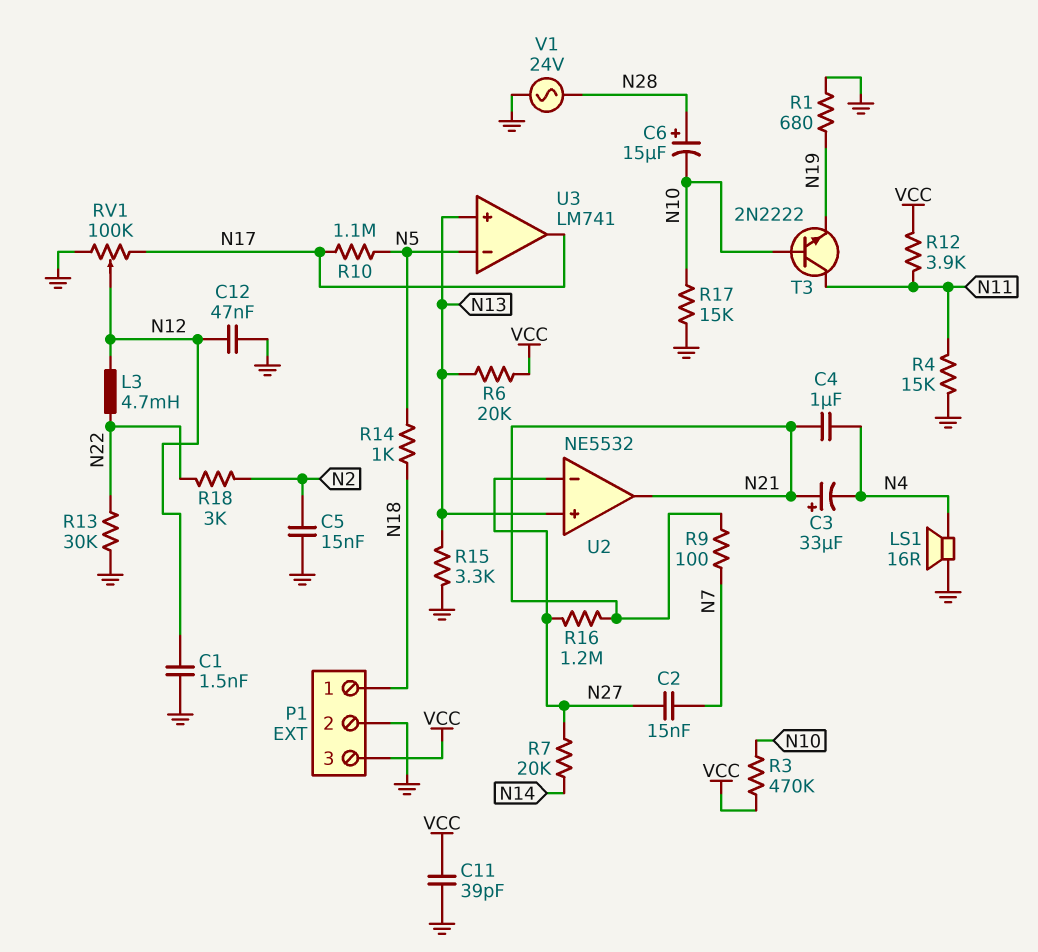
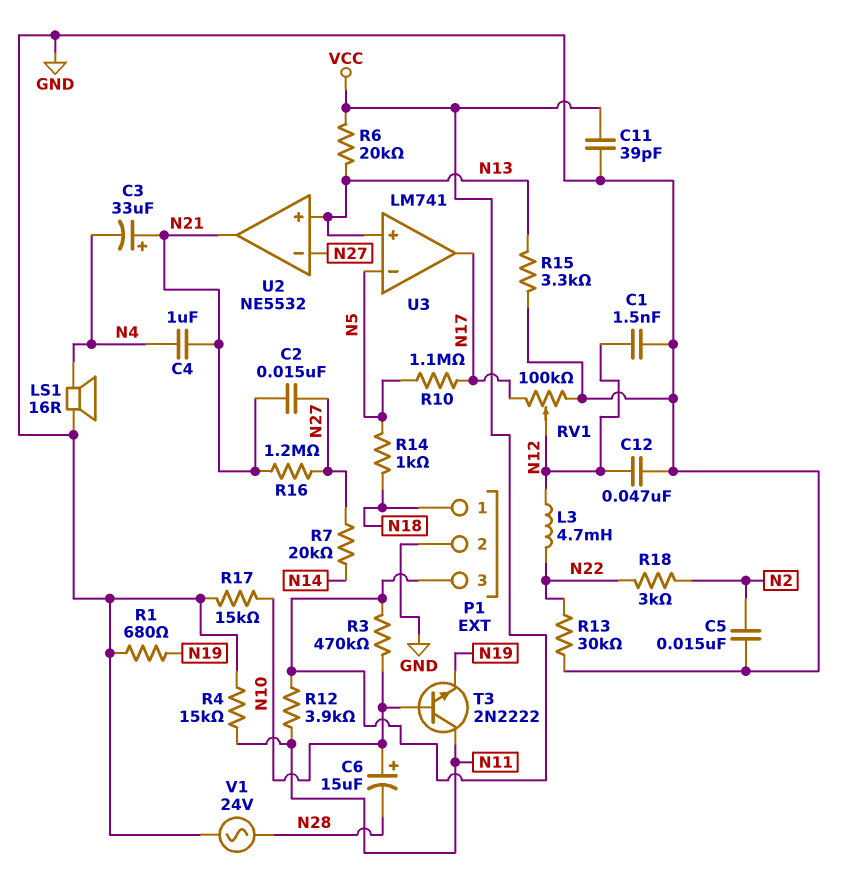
C2: 15nF (N7, N27) -> 15nF (N21, N27)
C6: 15uF (plus N28, minus N10) -> 15uF (plus N10, minus N28)
R9: 100 (N7, N21) -> none

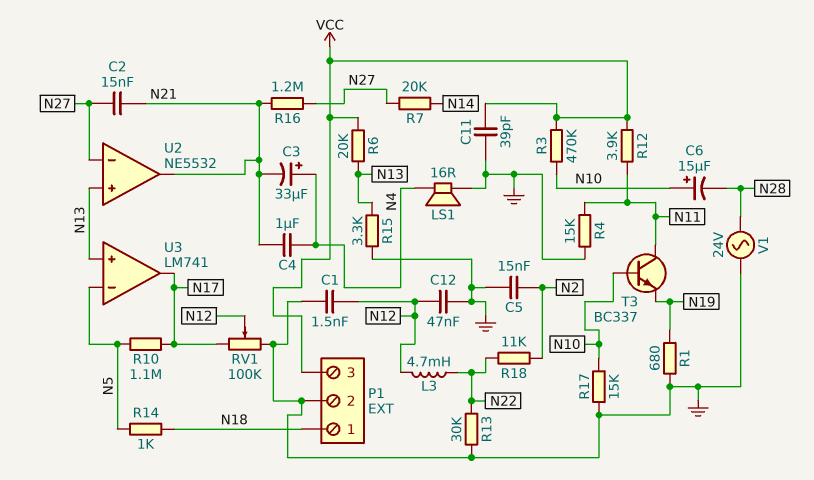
C3: 33uF (plus N21, minus N4) -> 33uF (plus N4, minus N21)
R18: 3k (N2, N22) -> 11k (N2, N22)
T3: NPN 2N2222 (B N10, C N11, E N19) -> NPN BC337 (B N10, C N11, E N19)

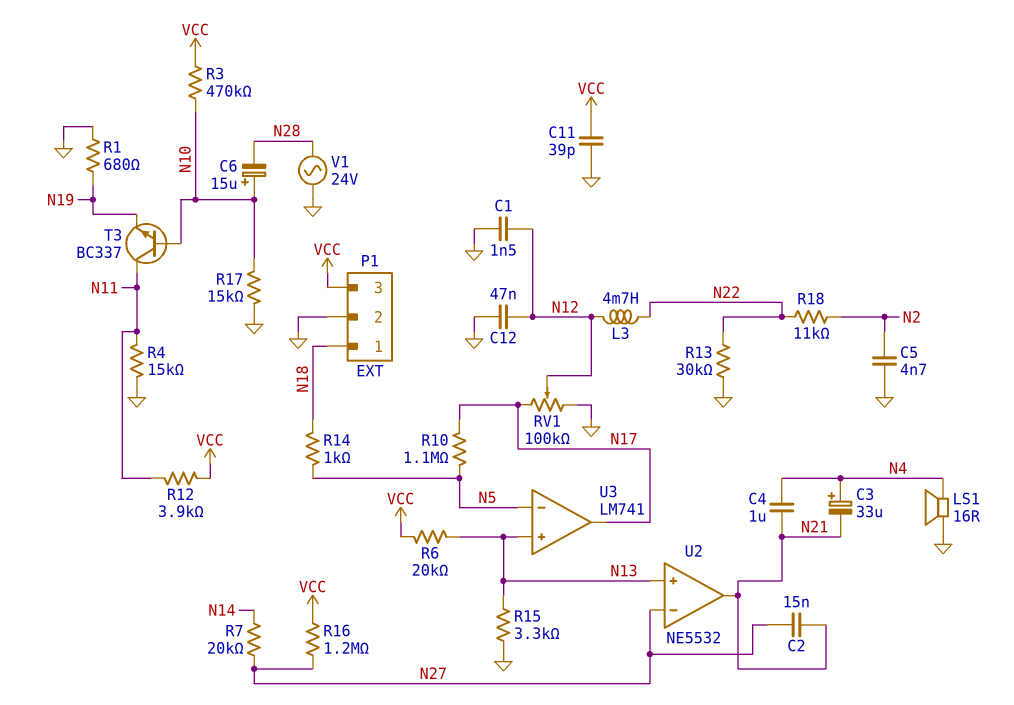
C5: 15nF (GND, N2) -> 4.7nF (GND, N2)
R16: 1.2M (N21, N27) -> 1.2M (N27, VCC)

